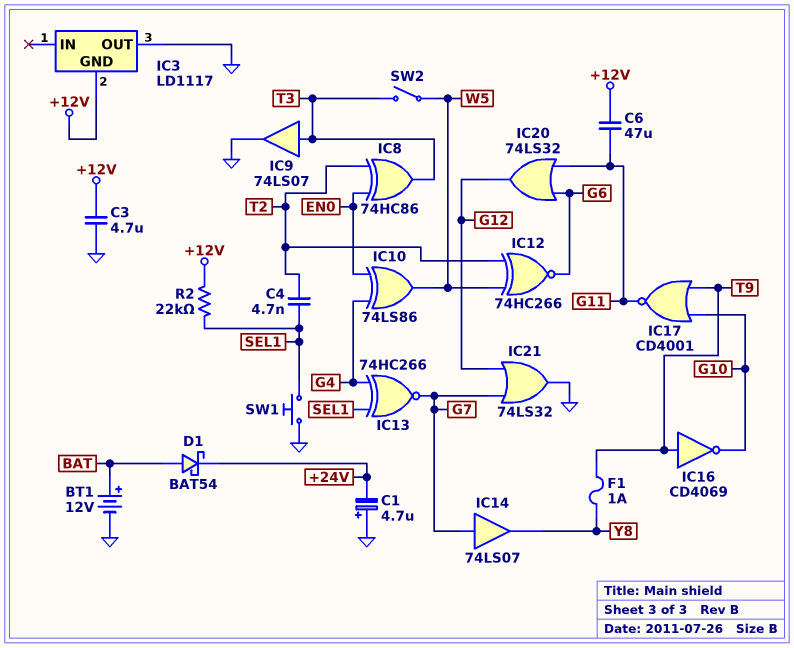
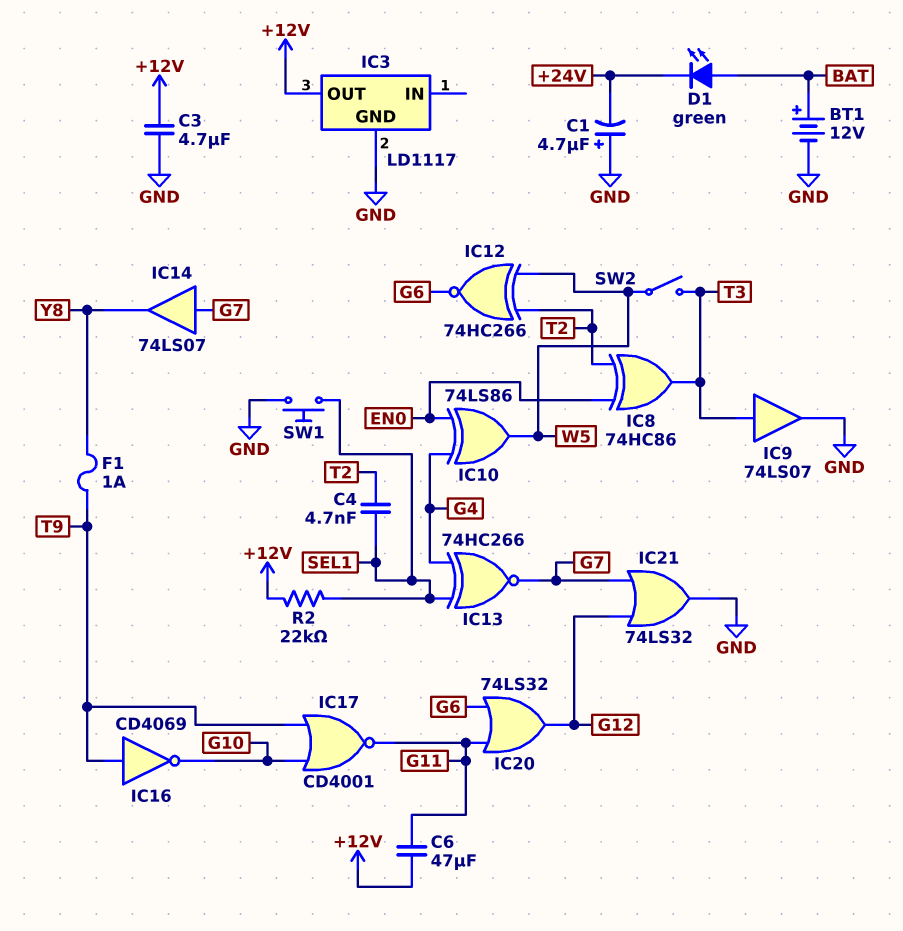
D1: schottky BAT54 (A BAT, K +24V) -> LED green (A BAT, K +24V)
IC3 pin GND: +12V -> GND
IC3 pin OUT: GND -> +12V

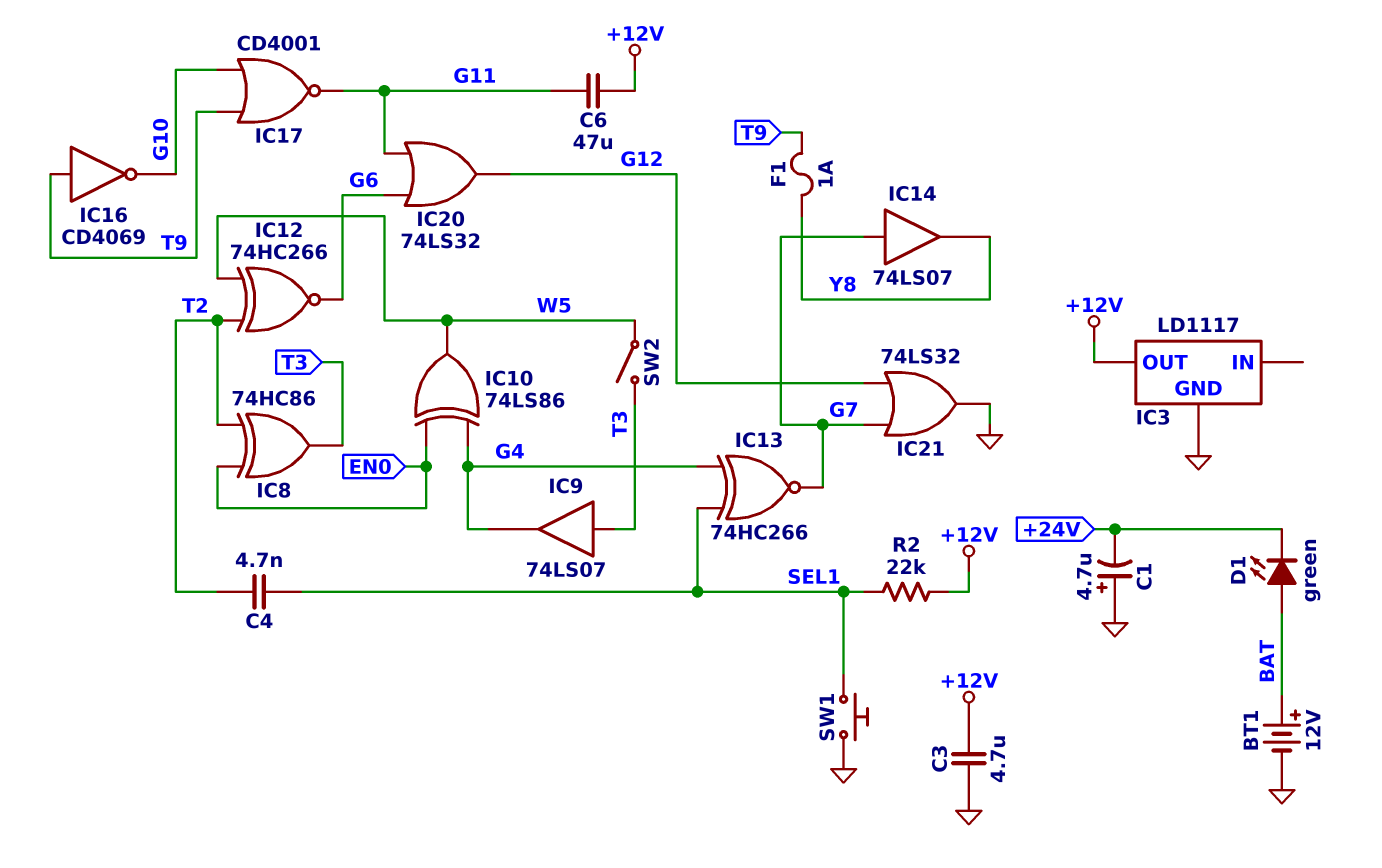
IC9: buffer 74LS07 (in T3, out GND) -> buffer 74LS07 (in T3, out G4)

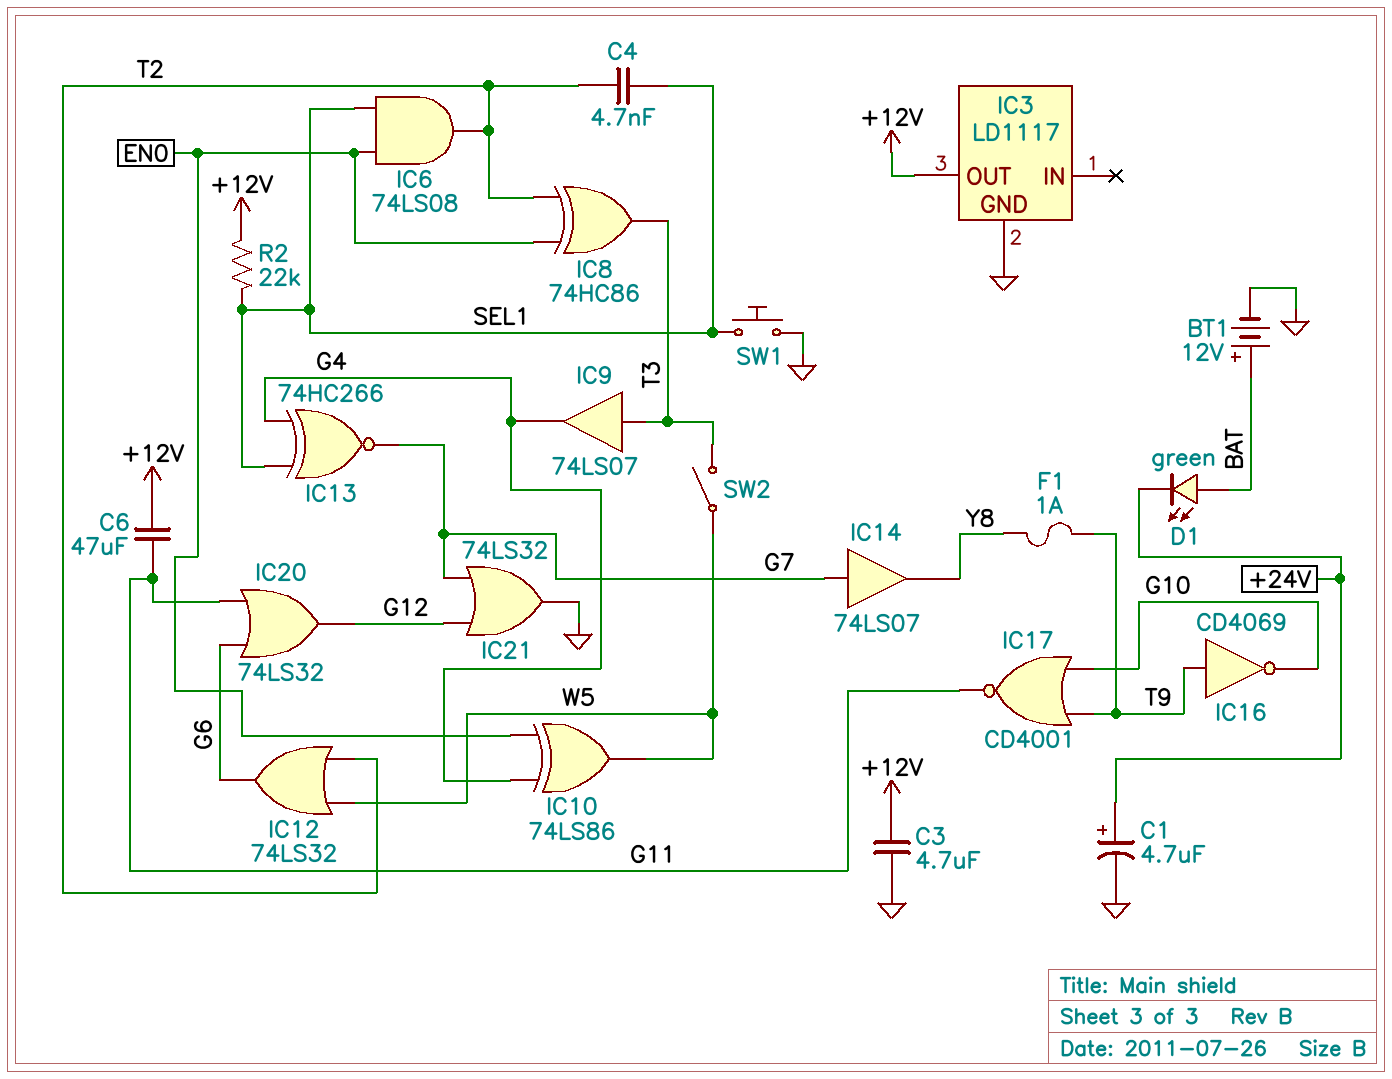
C1: 4.7uF (plus GND, minus +24V) -> 4.7uF (plus +24V, minus GND)
IC6: none -> AND 74LS08 (in EN0, in SEL1, out T2)
IC12: XNOR 74HC266 (in T2, in W5, out G6) -> OR 74LS32 (in T2, in W5, out G6)

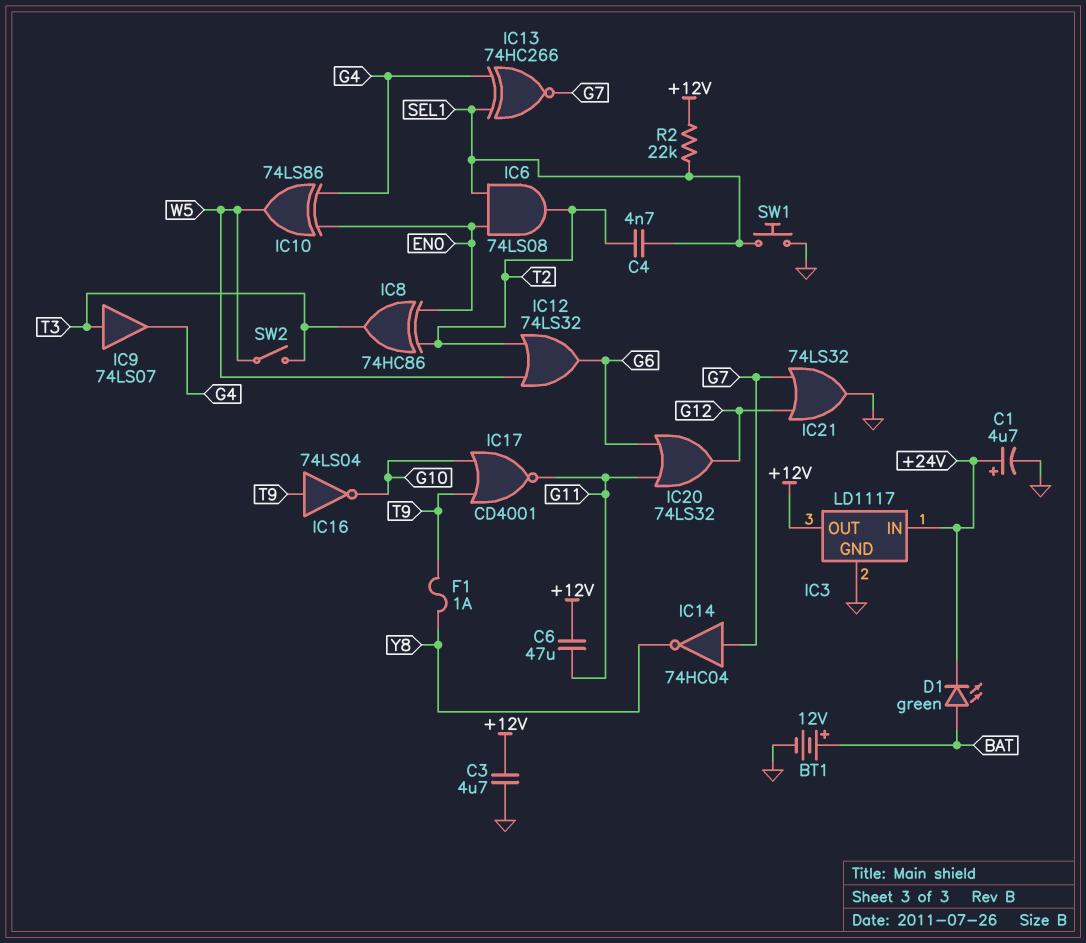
IC3 pin IN: none -> +24V
IC14: buffer 74LS07 (in G7, out Y8) -> NOT 74HC04 (in G7, out Y8)
IC16: NOT CD4069 (in T9, out G10) -> NOT 74LS04 (in T9, out G10)

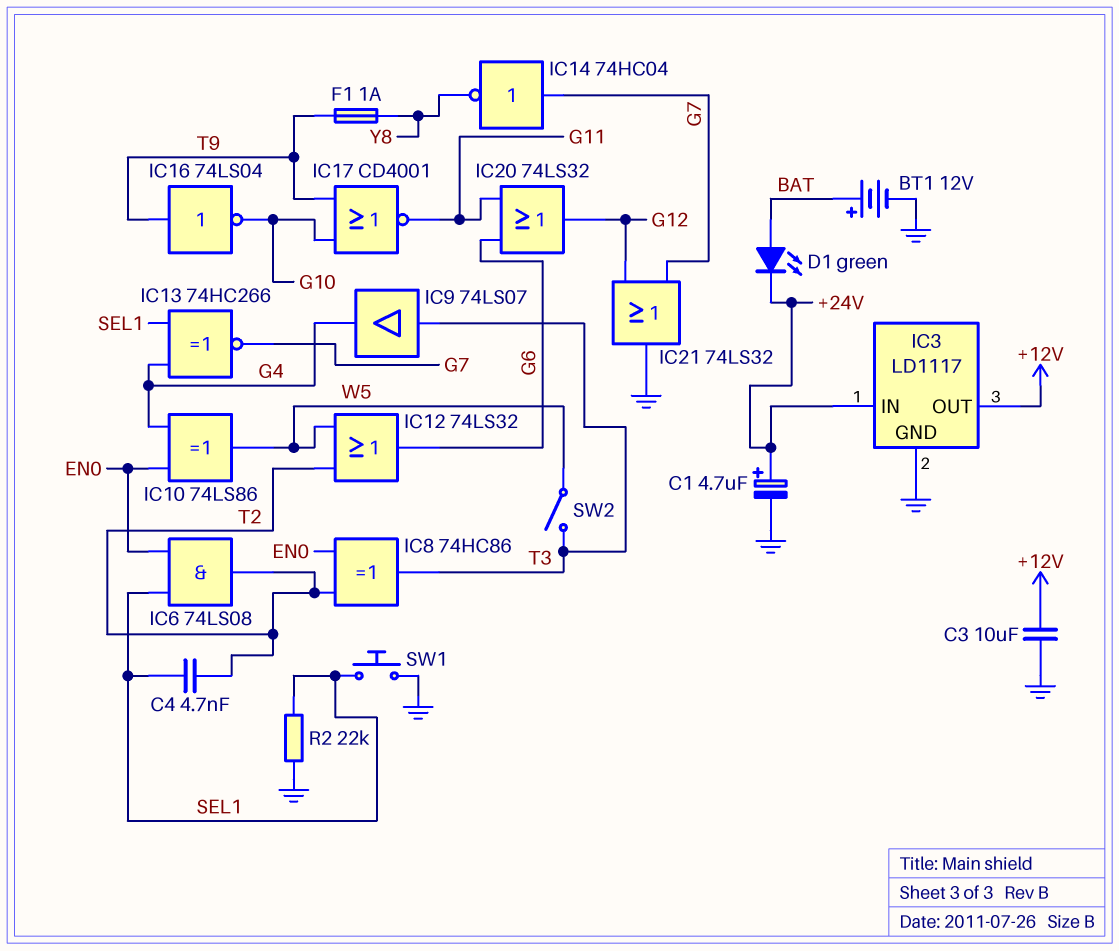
C3: 4.7uF (+12V, GND) -> 10uF (+12V, GND)
C6: 47uF (+12V, G11) -> none
R2: 22k (+12V, SEL1) -> 22k (GND, SEL1)

